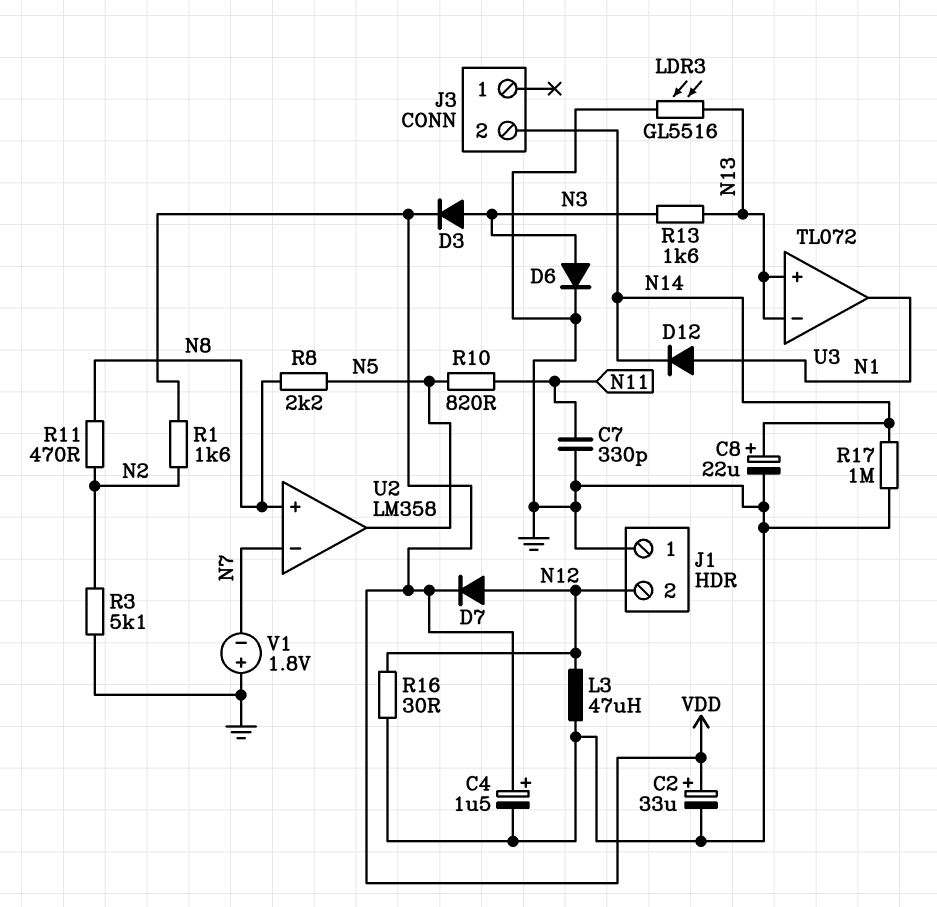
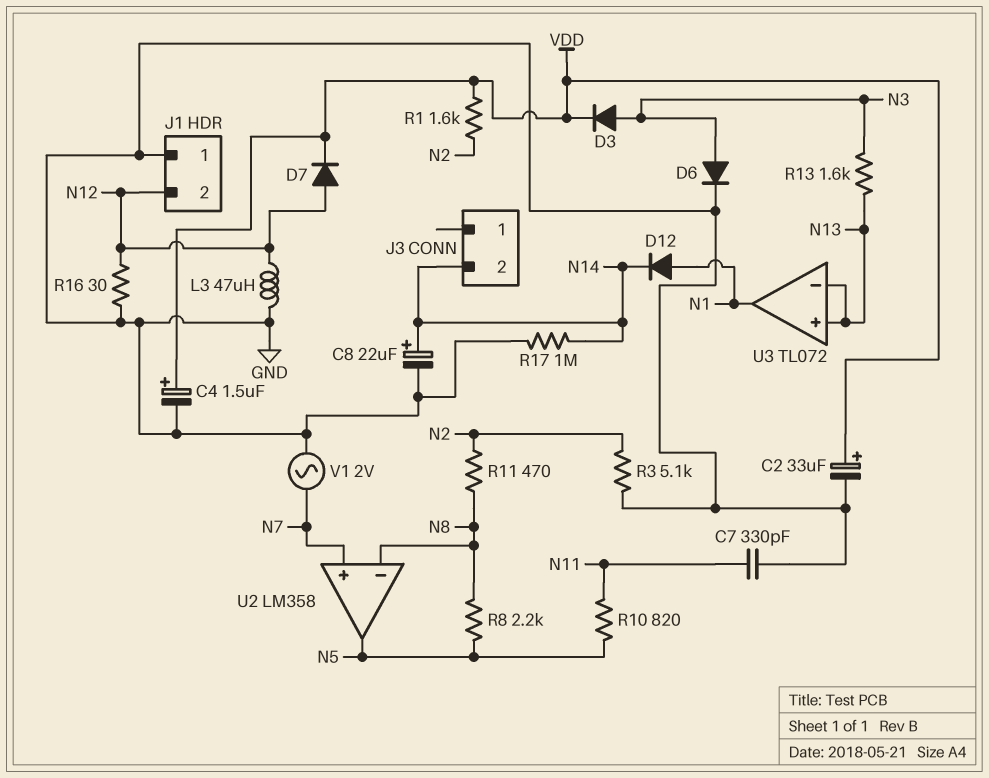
LDR3: GL5516 (GND, N13) -> none
U2 pin in+: N8 -> N7
U2 pin in-: N7 -> N8
V1: 1.8V (plus GND, minus N7) -> AC 2V (GND, N7)

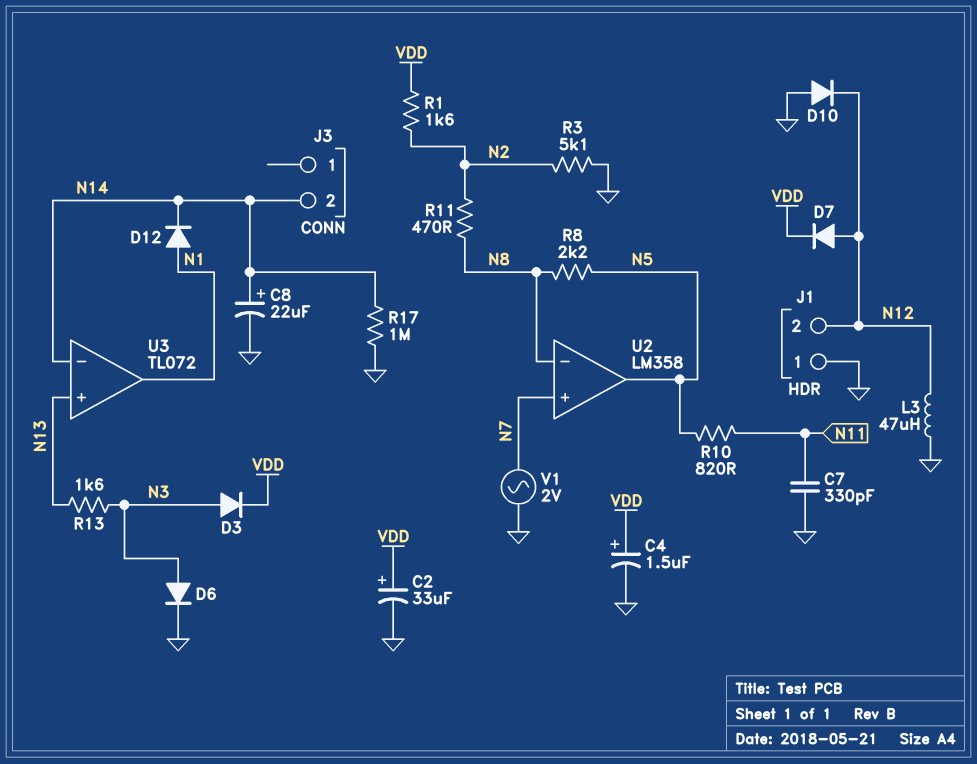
D10: none -> diode (A GND, K N12)
R16: 30 (GND, N12) -> none
U3 pin in-: N13 -> N14

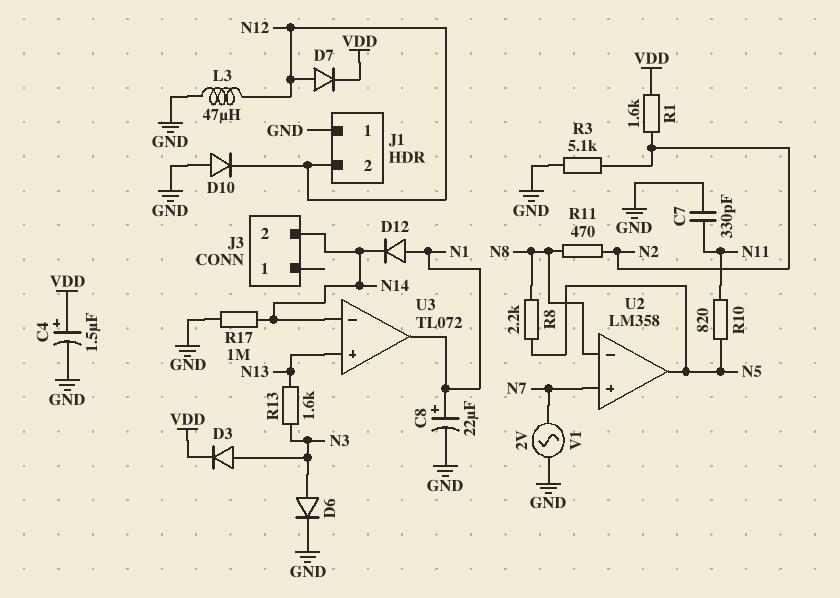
C2: 33uF (plus VDD, minus GND) -> none
C8: 22uF (plus N14, minus GND) -> 22uF (plus N1, minus GND)

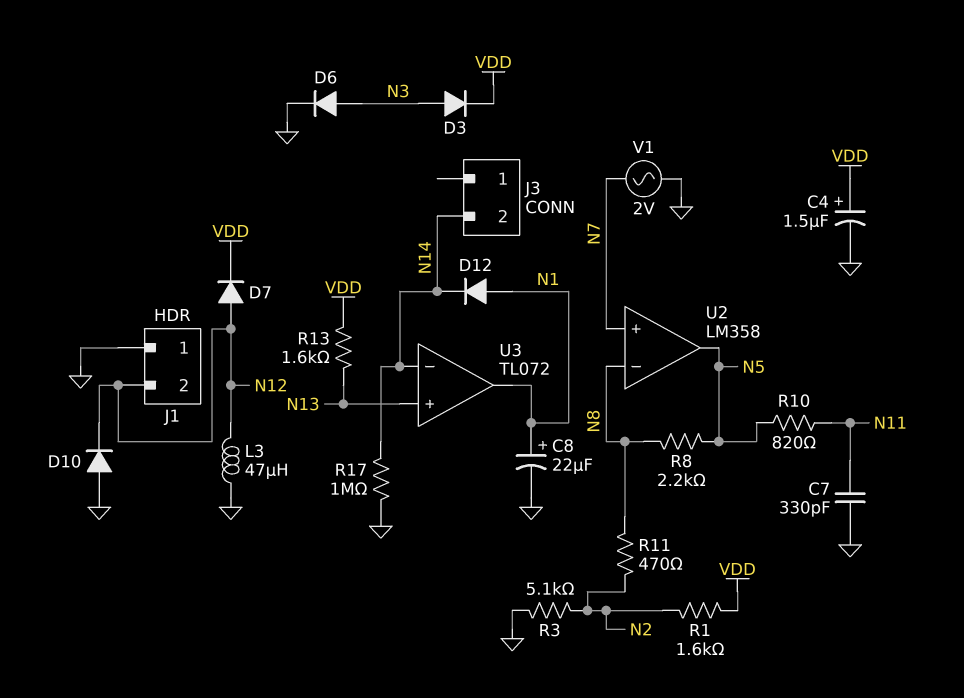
R13: 1.6k (N3, N13) -> 1.6k (N13, VDD)

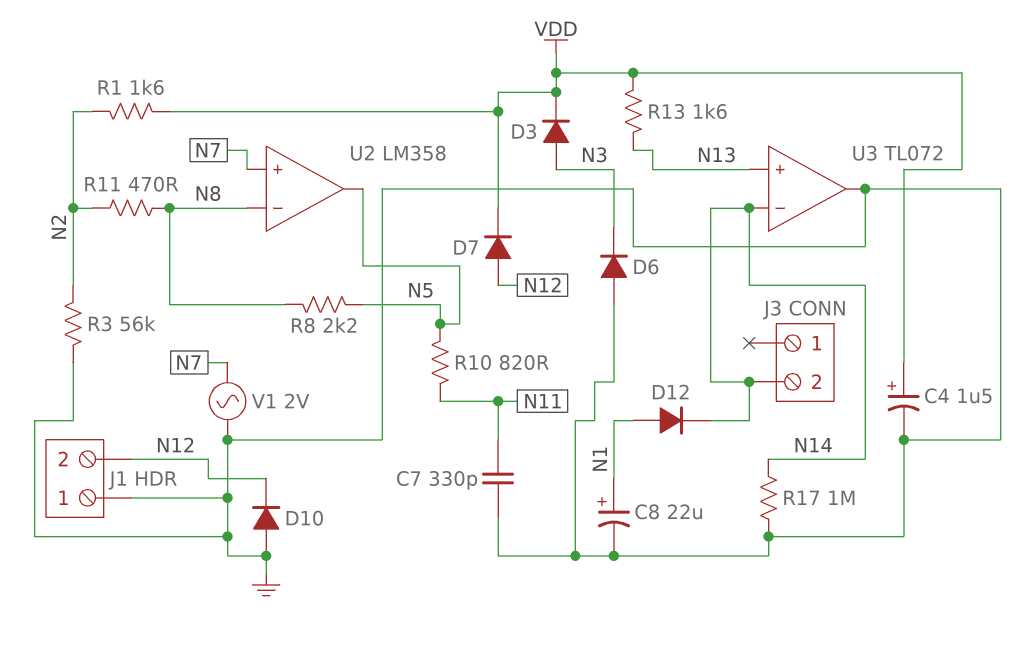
D6: diode (A N3, K GND) -> diode (A GND, K N3)
L3: 47uH (GND, N12) -> none
R3: 5.1k (GND, N2) -> 56k (GND, N2)
U3 pin out: N1 -> GND

